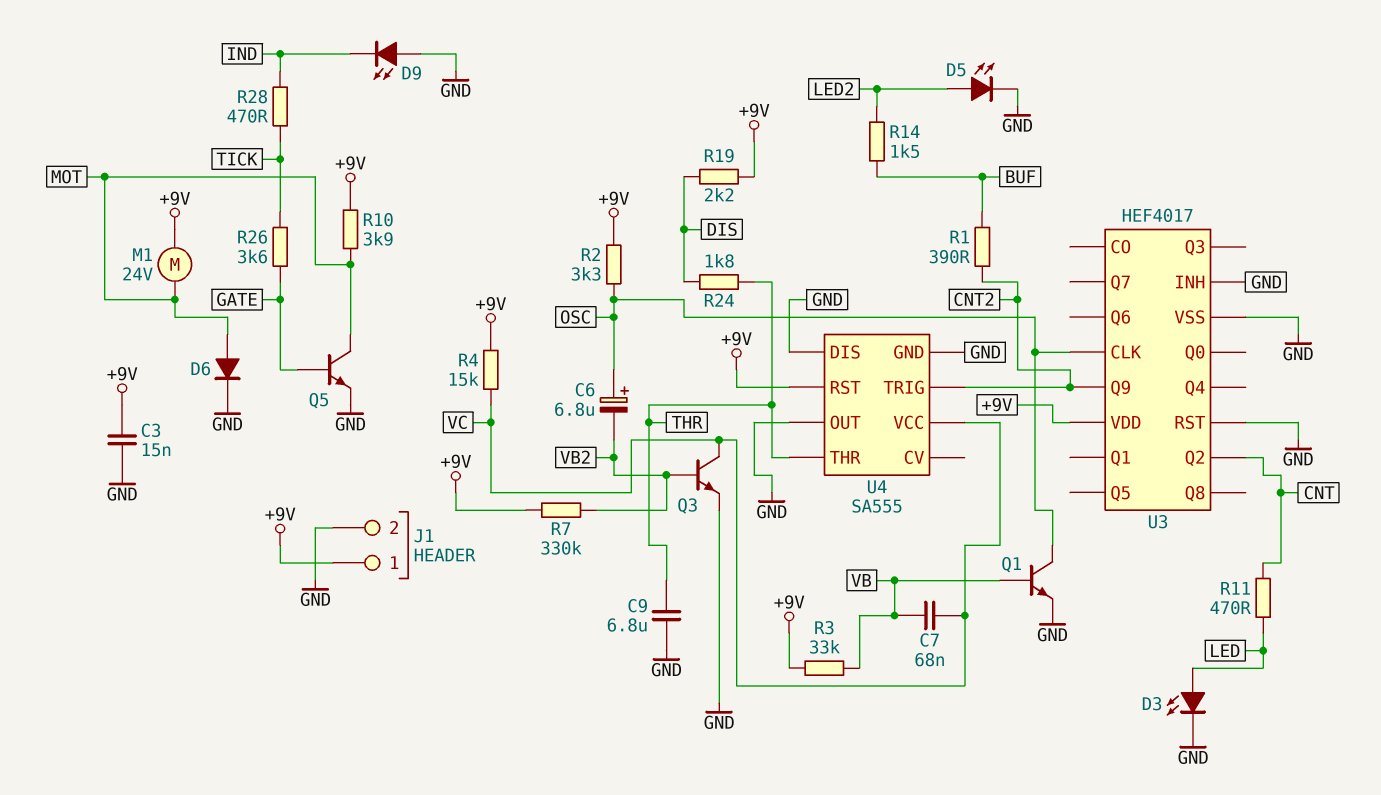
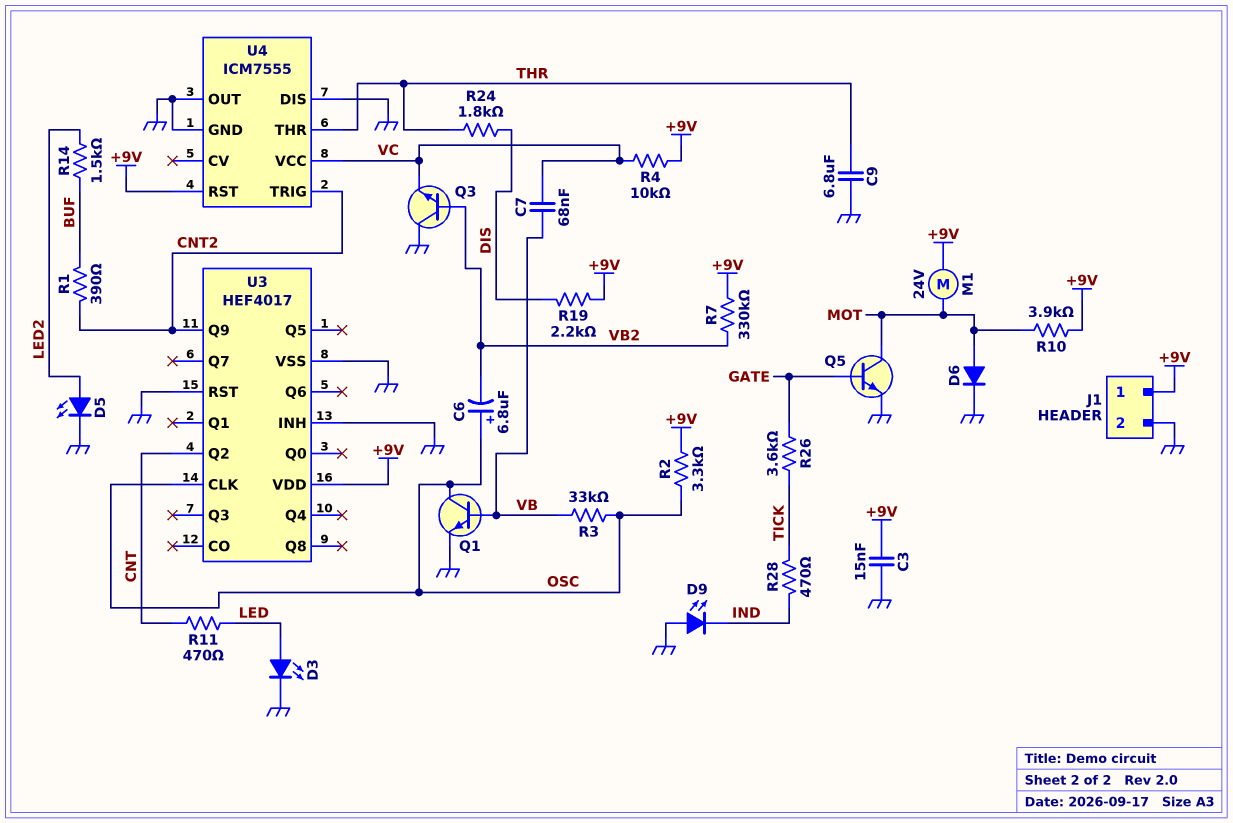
Q3: NPN (B VB2, C VC, E GND) -> NPN (B VB2, C GND, E VC)
R3: 33k (+9V, VB) -> 33k (OSC, VB)
R4: 15k (+9V, VC) -> 10k (+9V, VC)
U4: SA555 -> ICM7555

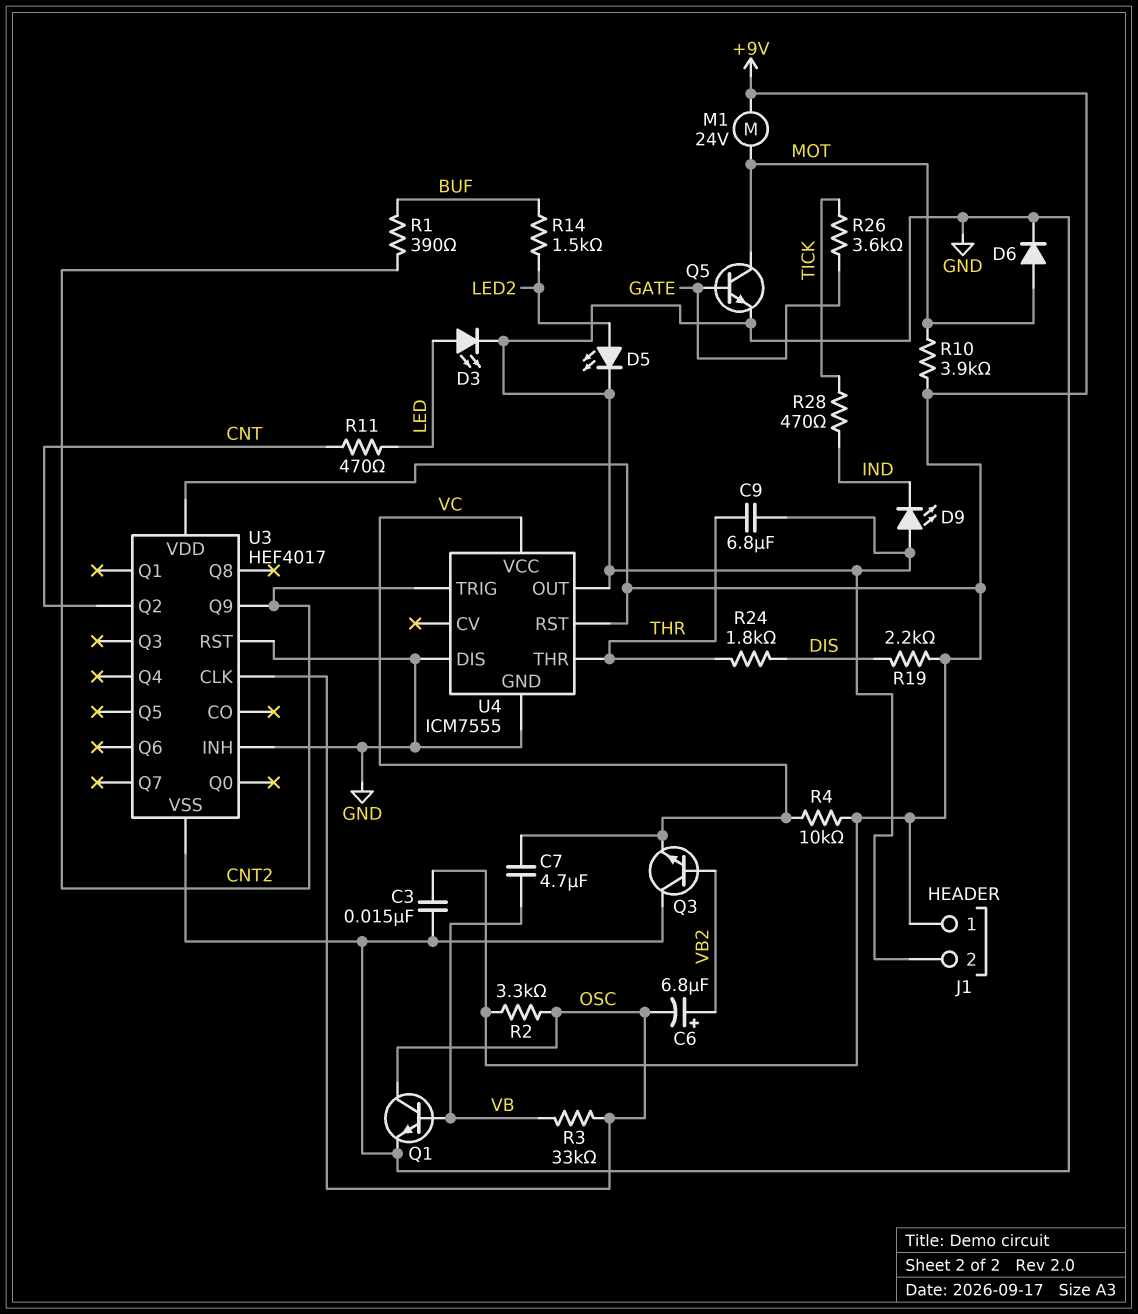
C6: 6.8uF (plus OSC, minus VB2) -> 6.8uF (plus VB2, minus OSC)
C7: 68nF (VB, VC) -> 4.7uF (VB, VC)
R7: 330k (+9V, VB2) -> none

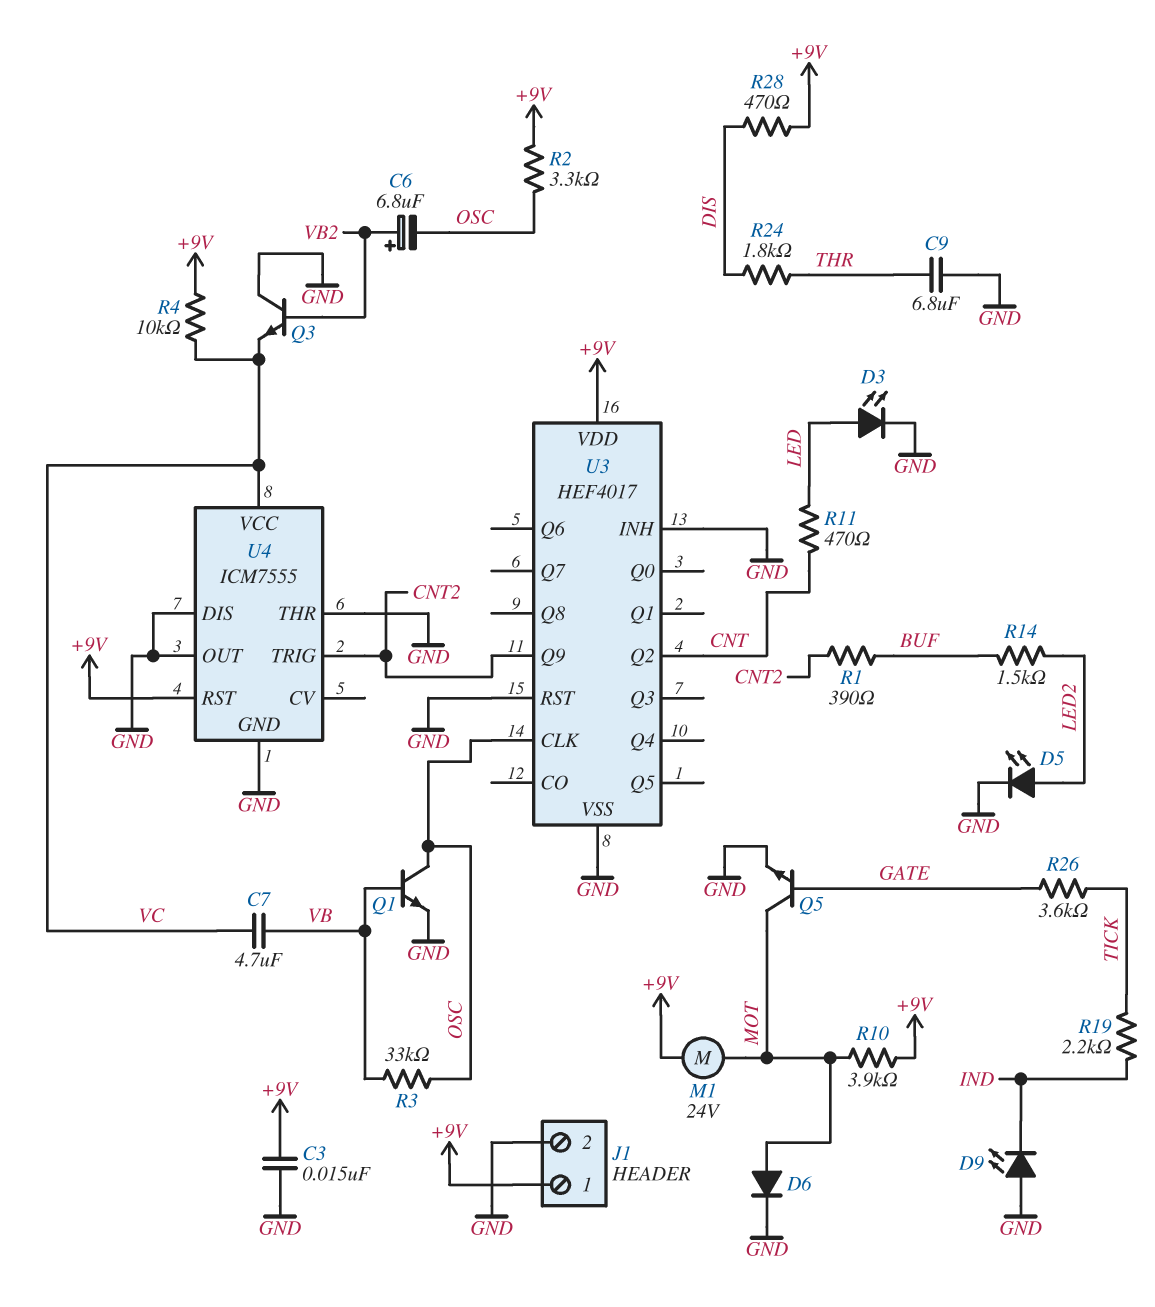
R19: 2.2k (+9V, DIS) -> 2.2k (IND, TICK)
R28: 470 (IND, TICK) -> 470 (+9V, DIS)
U4 pin THR: THR -> GND

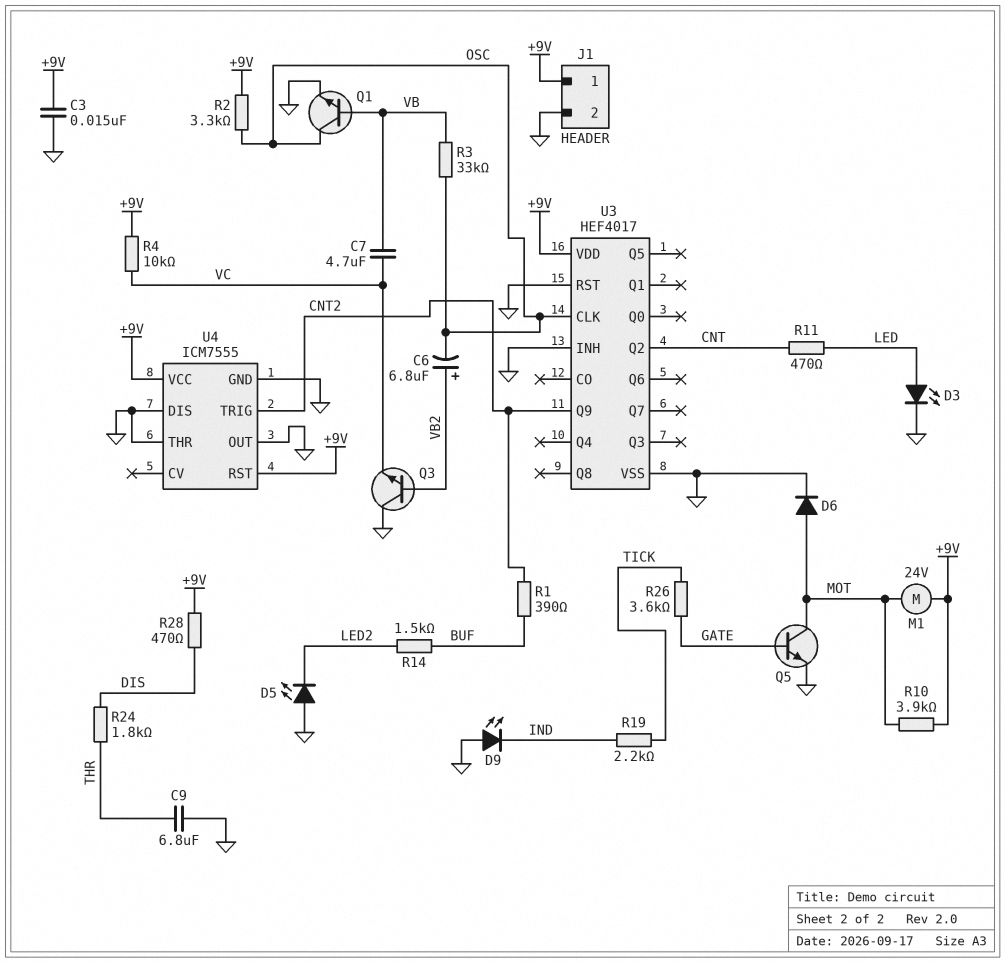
D5: LED (A LED2, K GND) -> LED (A GND, K LED2)
U4 pin VCC: VC -> +9V

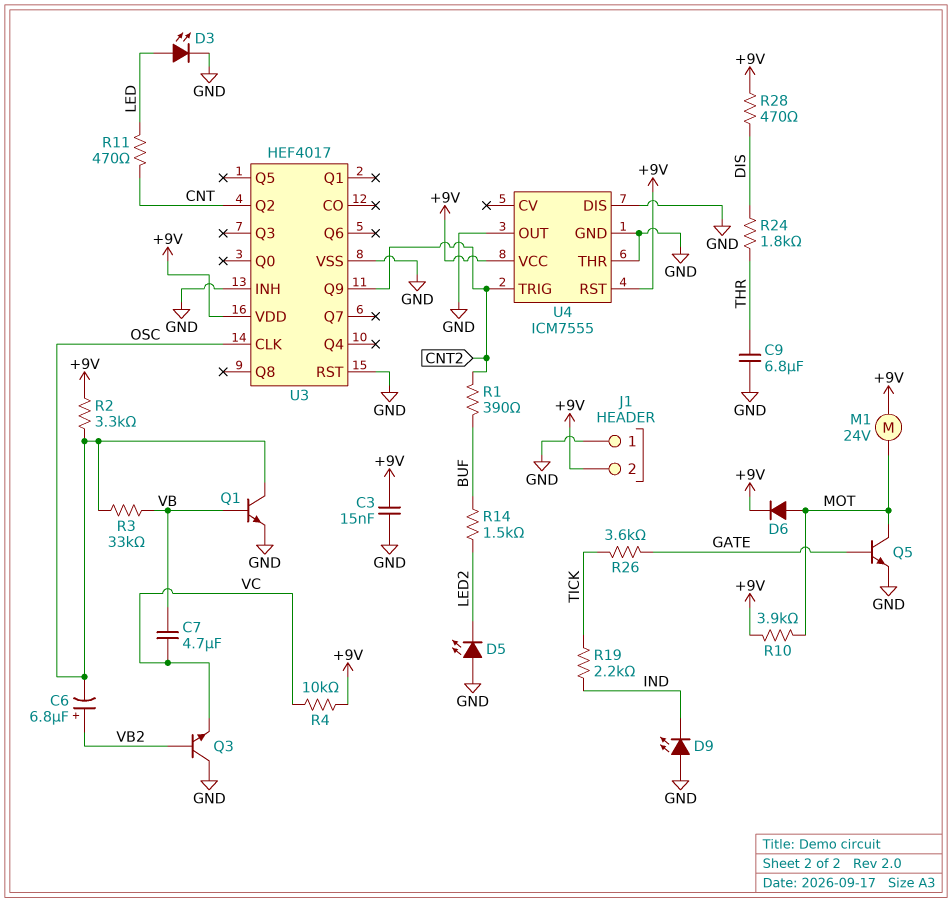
D6: diode (A MOT, K GND) -> diode (A MOT, K +9V)
J1 pin 1: +9V -> GND
J1 pin 2: GND -> +9V

